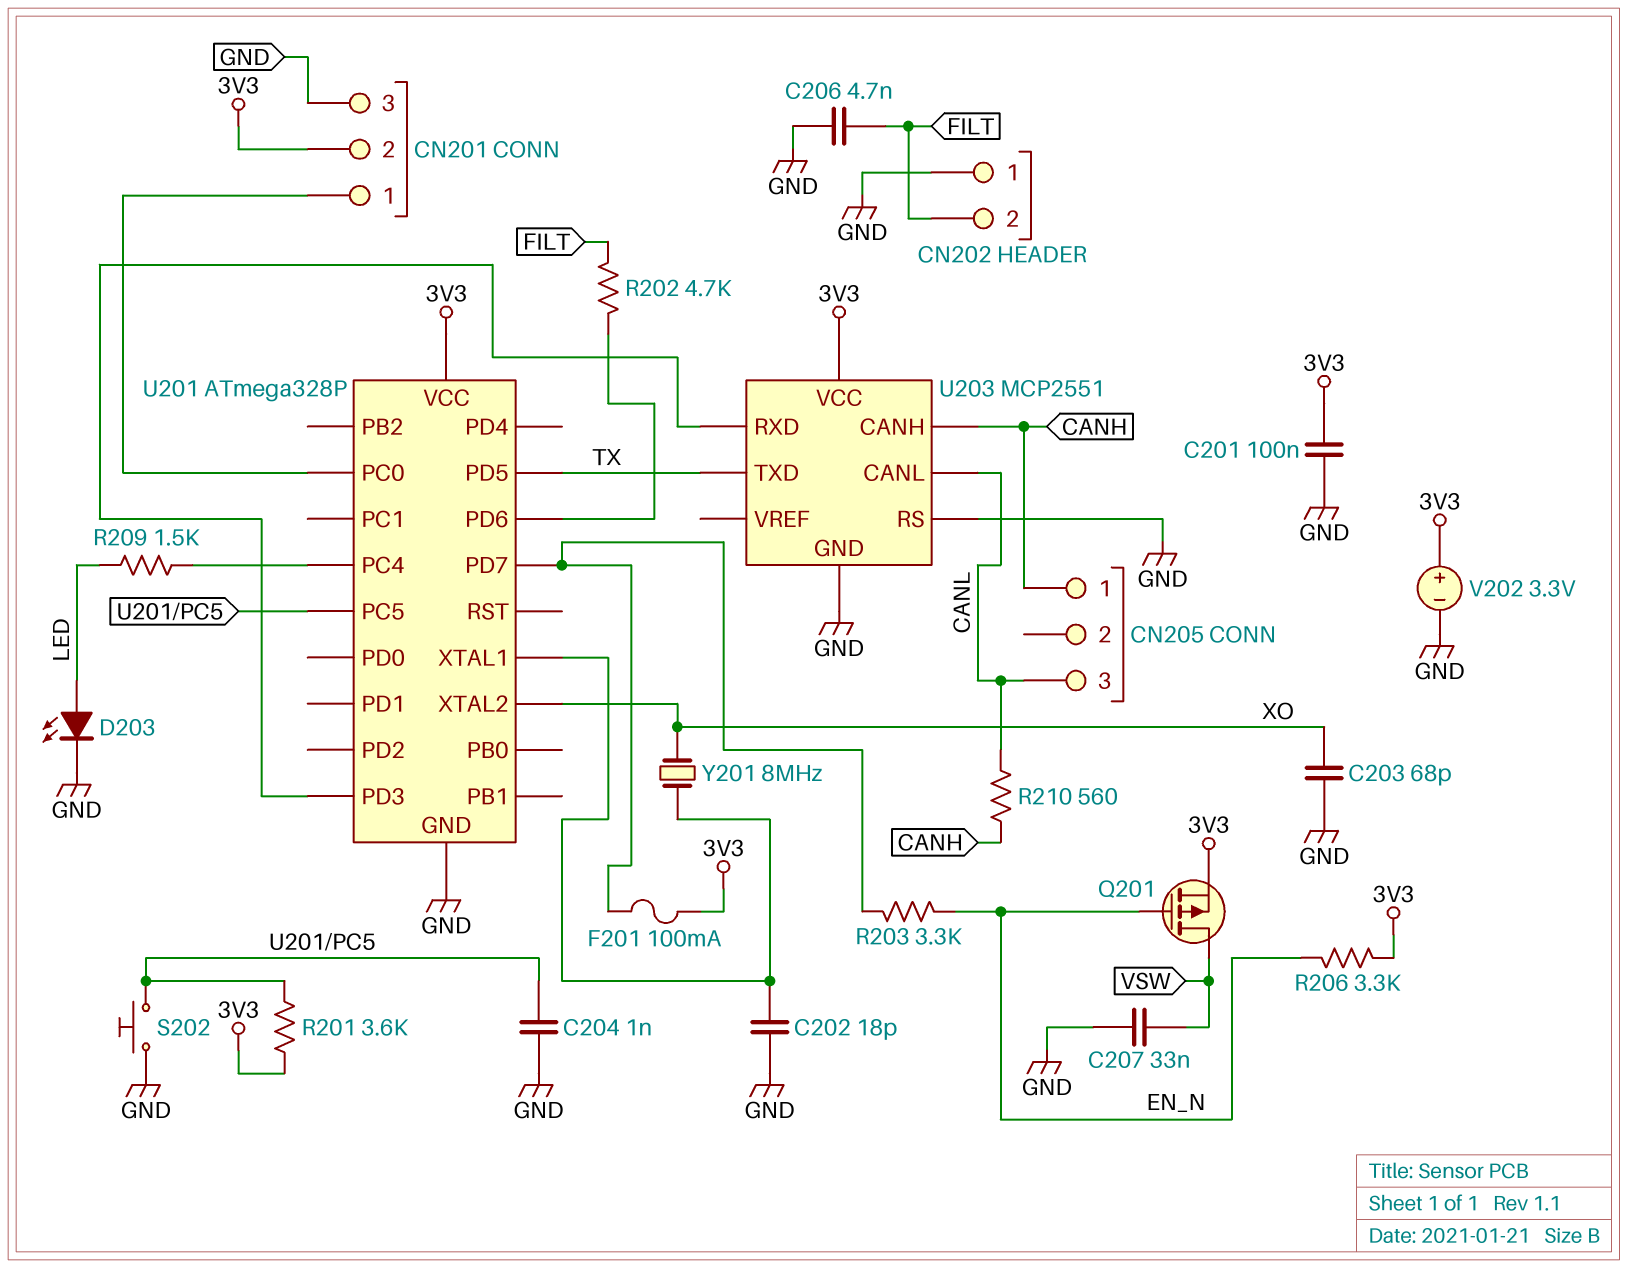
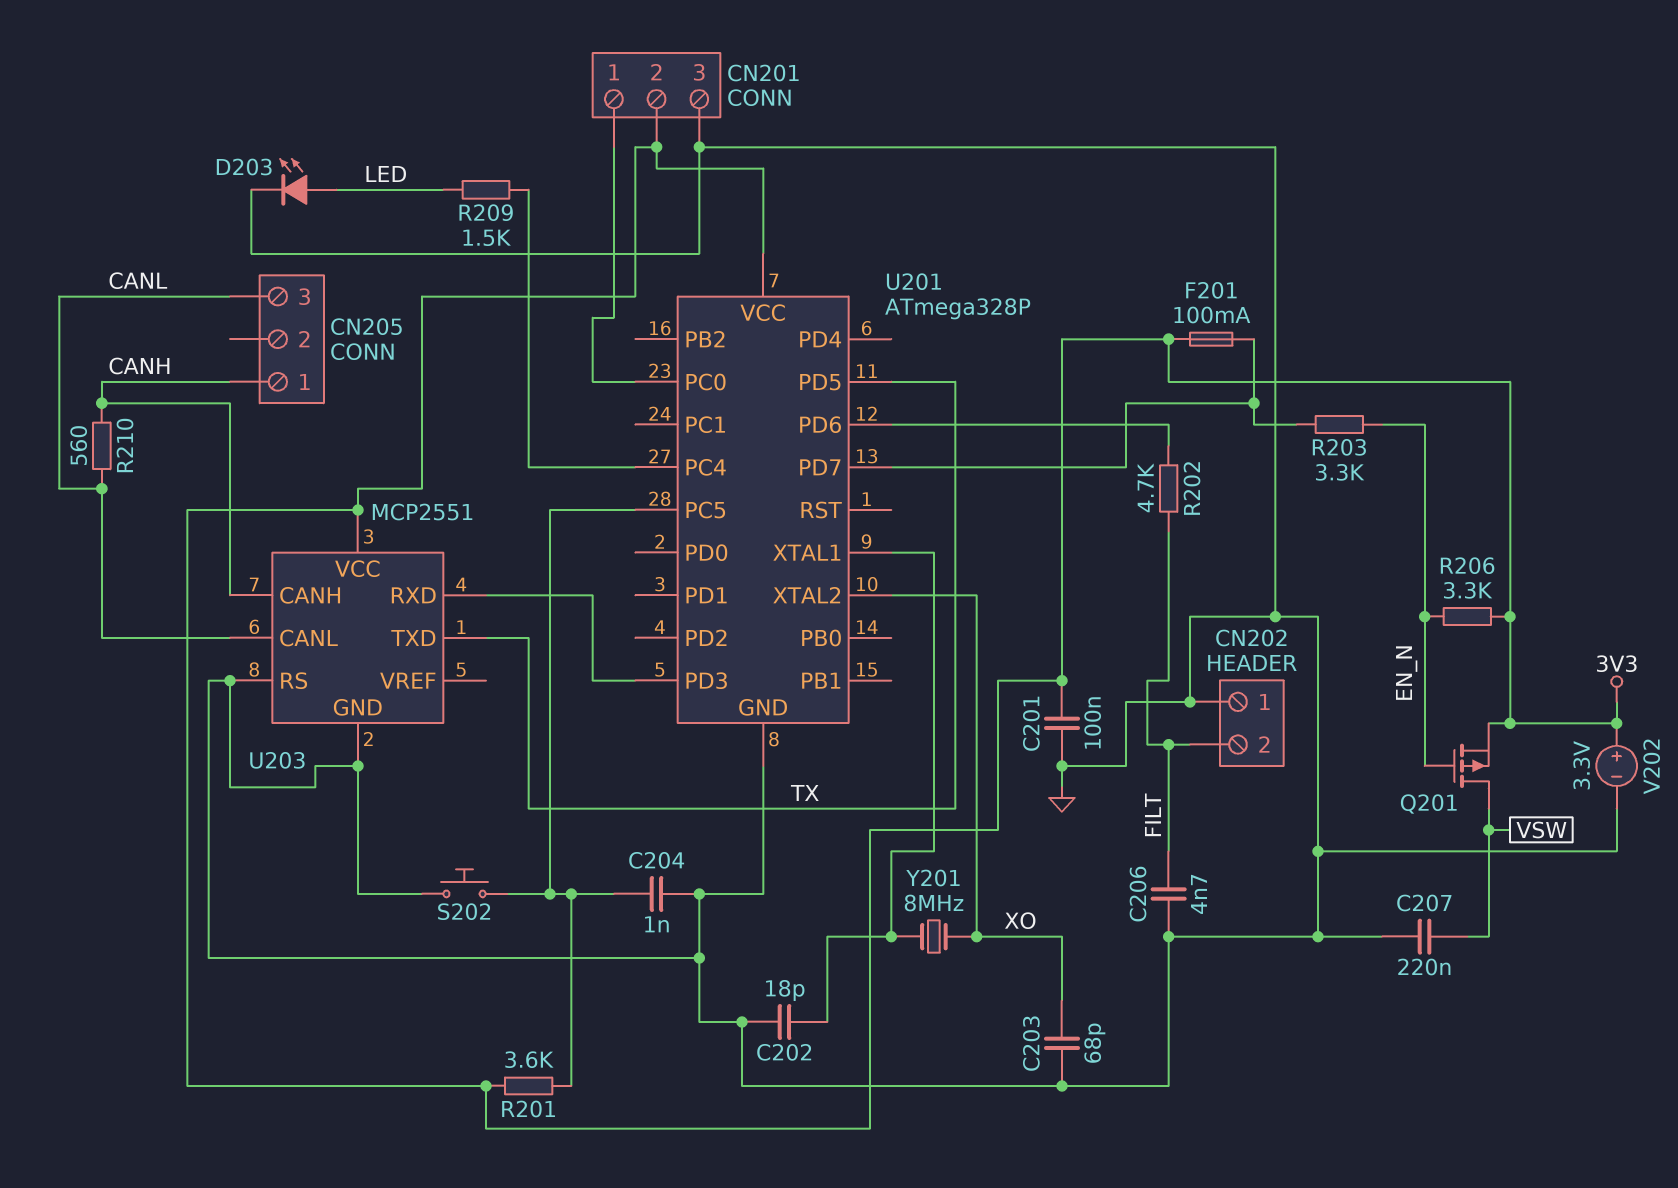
C207: 33nF (GND, VSW) -> 220nF (GND, VSW)

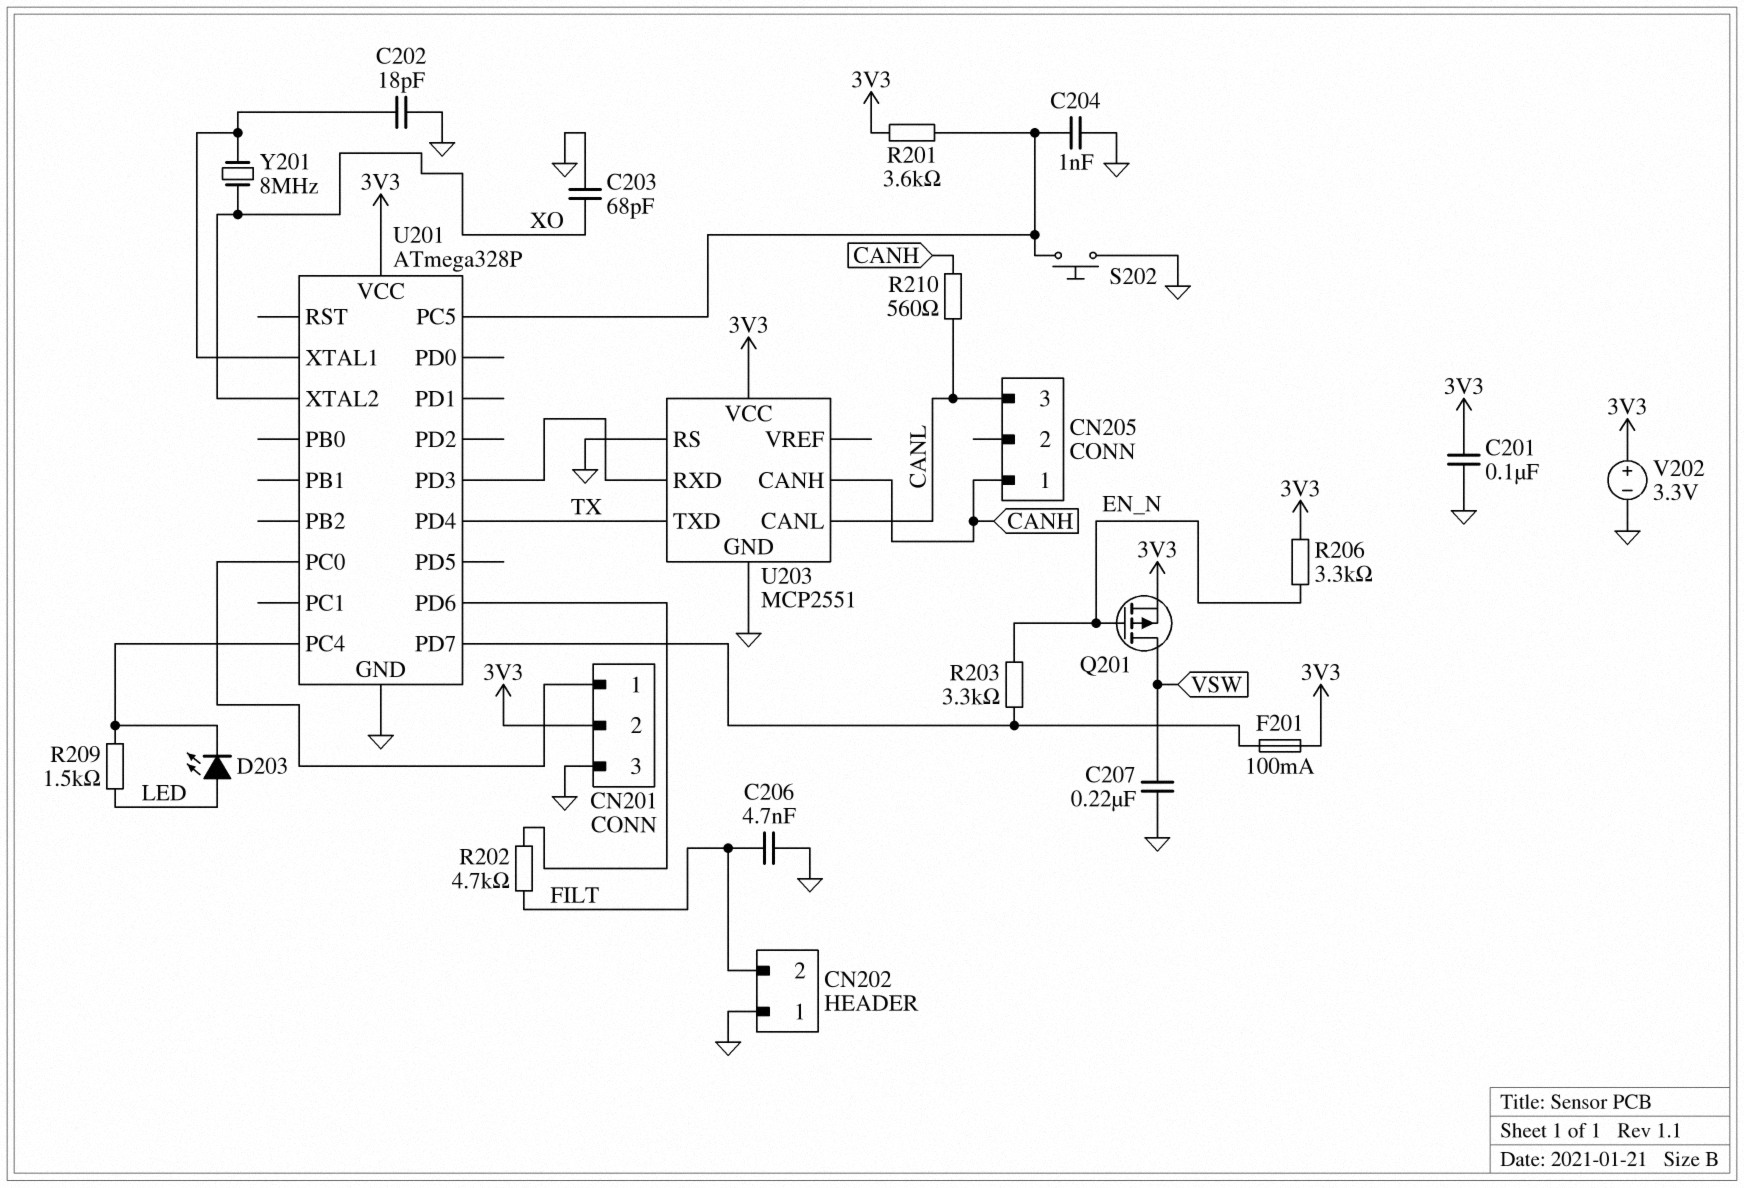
D203: LED (A LED, K GND) -> LED (A LED, K U201/PC4)
U201 pin PD4: none -> TX
U201 pin PD5: TX -> none

